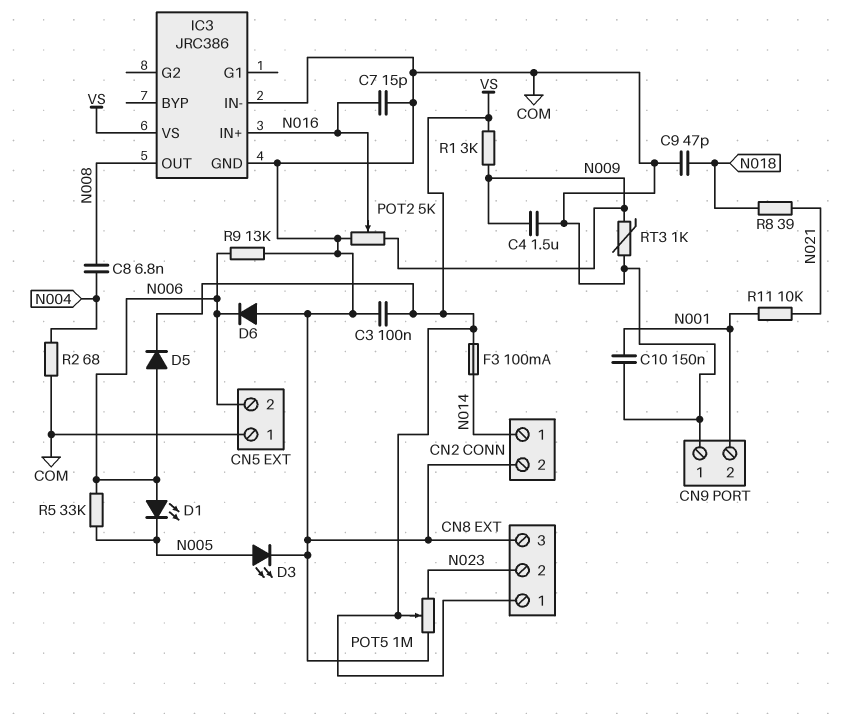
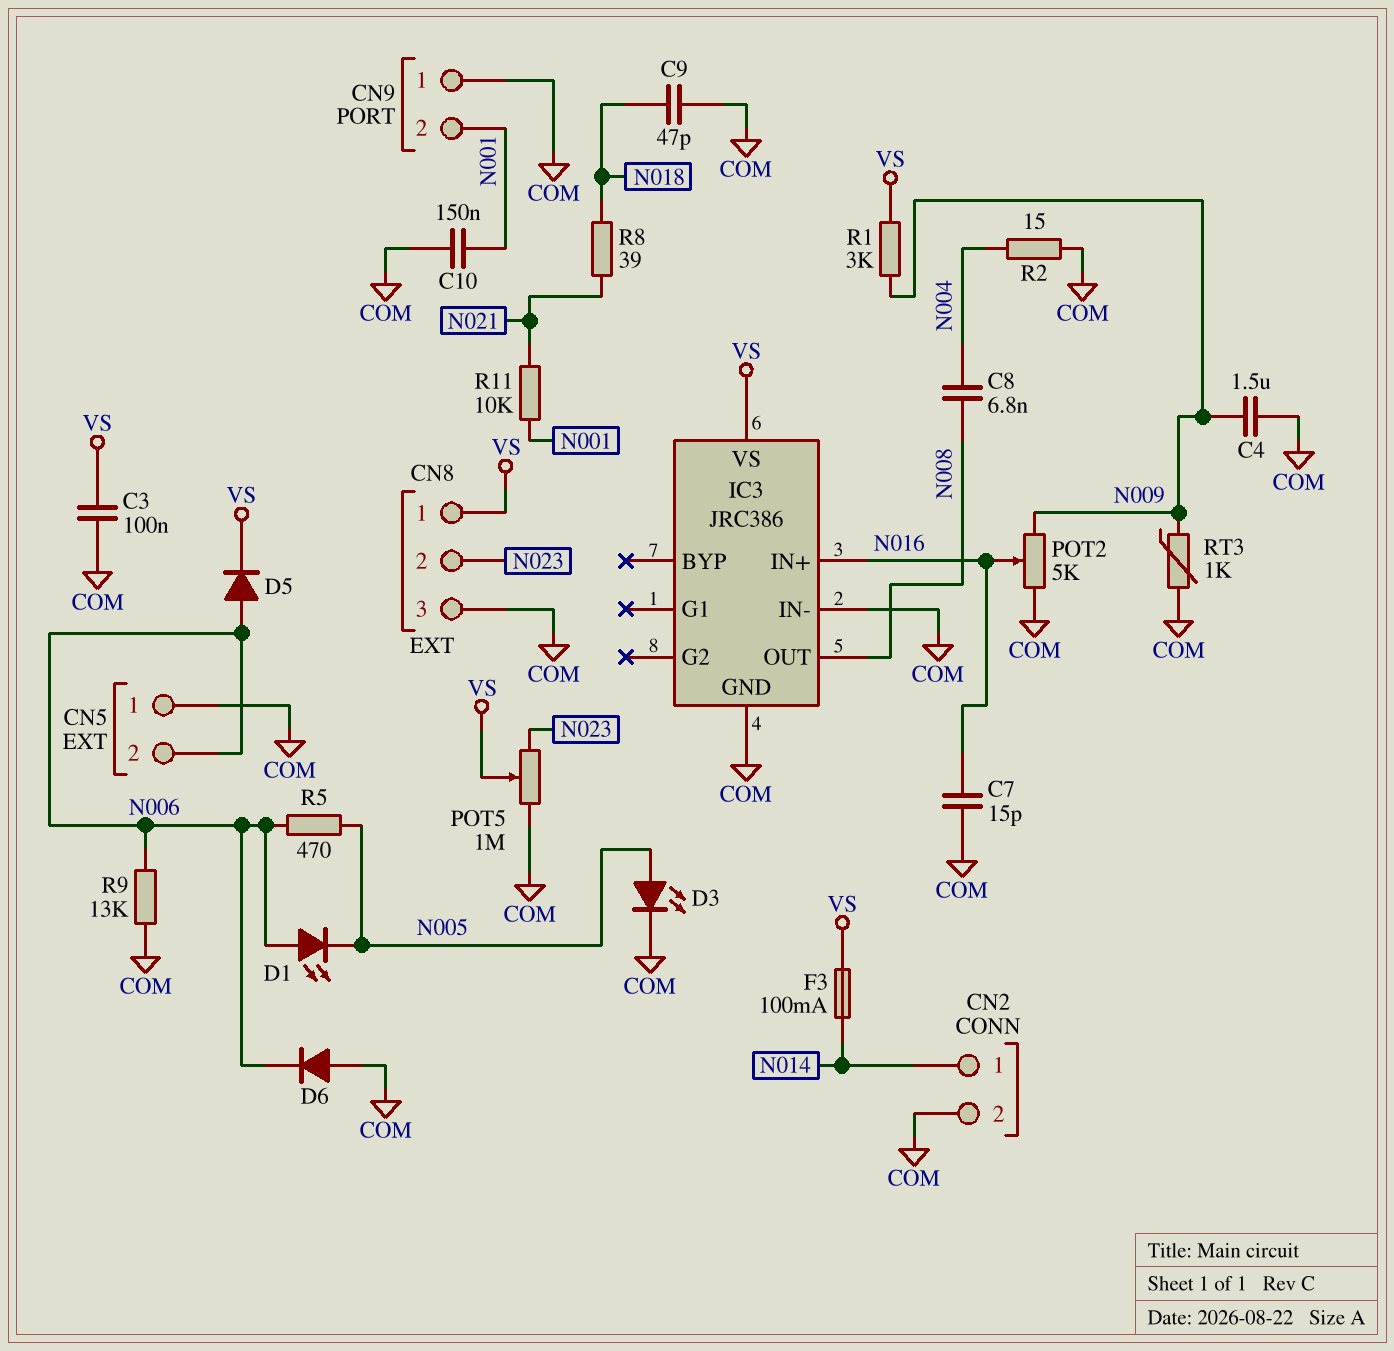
R2: 68 (COM, N004) -> 15 (COM, N004)
R5: 33k (N005, N006) -> 470 (N005, N006)

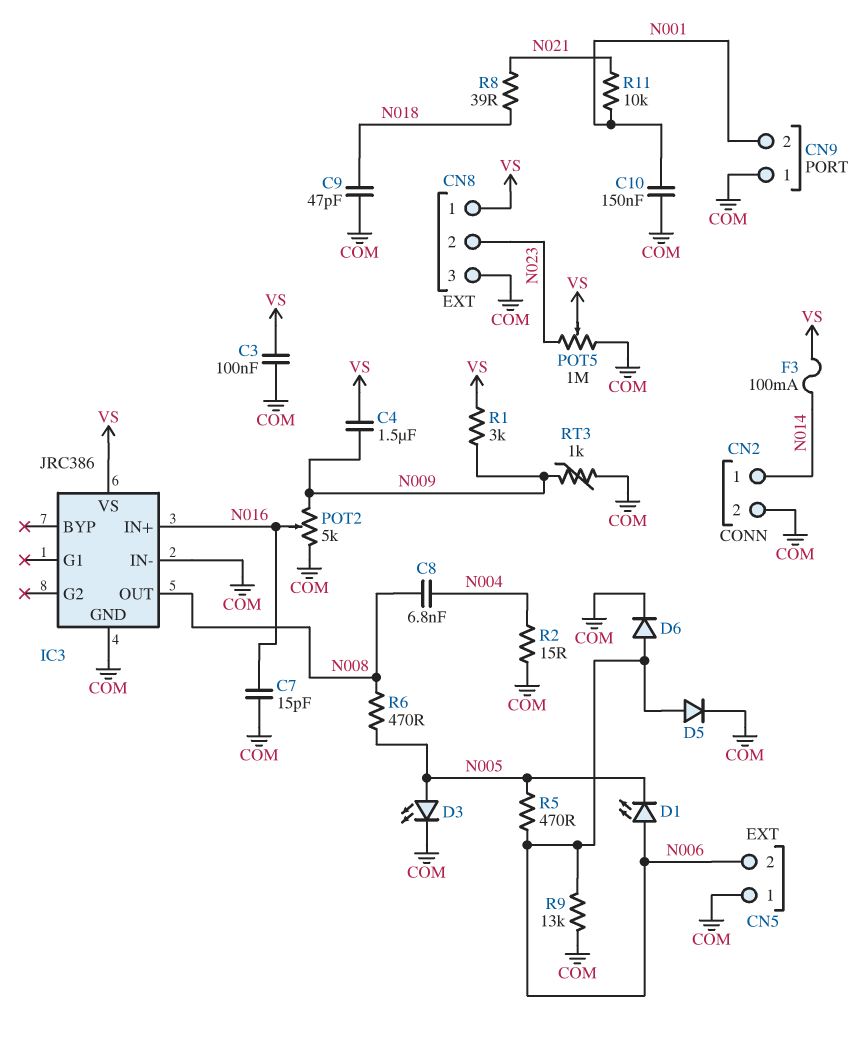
C4: 1.5uF (COM, N009) -> 1.5uF (N009, VS)
D5: diode (A N006, K VS) -> diode (A N006, K COM)
D6: diode (A COM, K N006) -> diode (A N006, K COM)
R6: none -> 470 (N005, N008)

